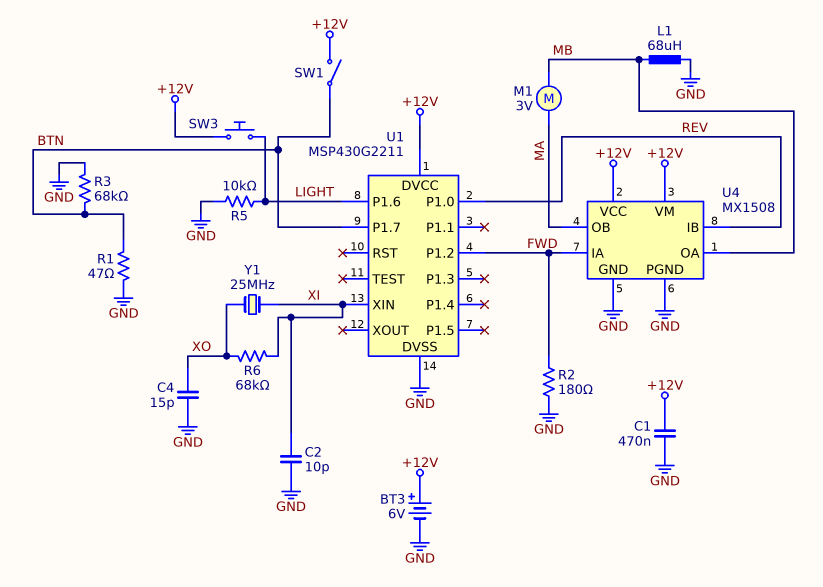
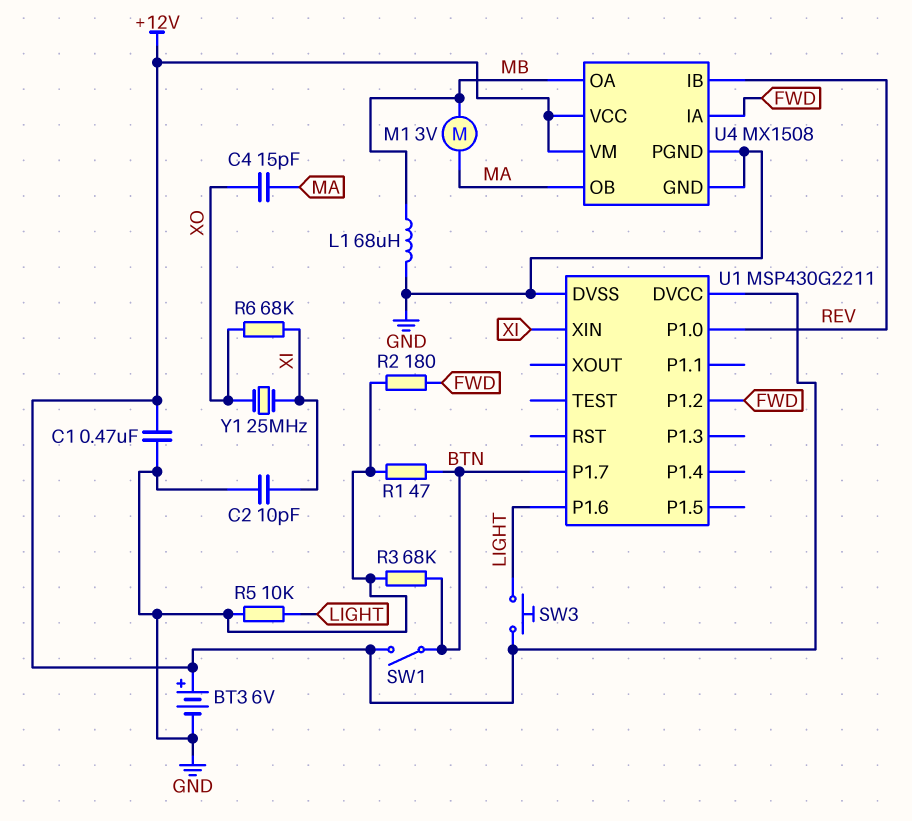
C4: 15pF (GND, XO) -> 15pF (MA, XO)

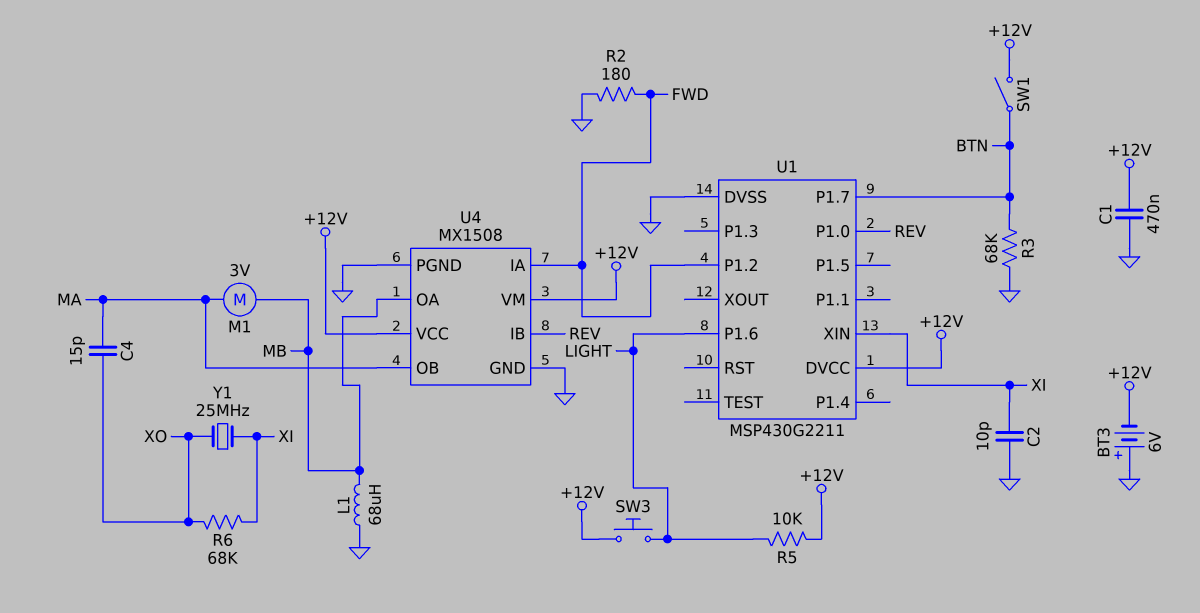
BT3: 6V (plus +12V, minus GND) -> 6V (plus GND, minus +12V)
R1: 47 (BTN, GND) -> none
R5: 10k (GND, LIGHT) -> 10k (+12V, LIGHT)

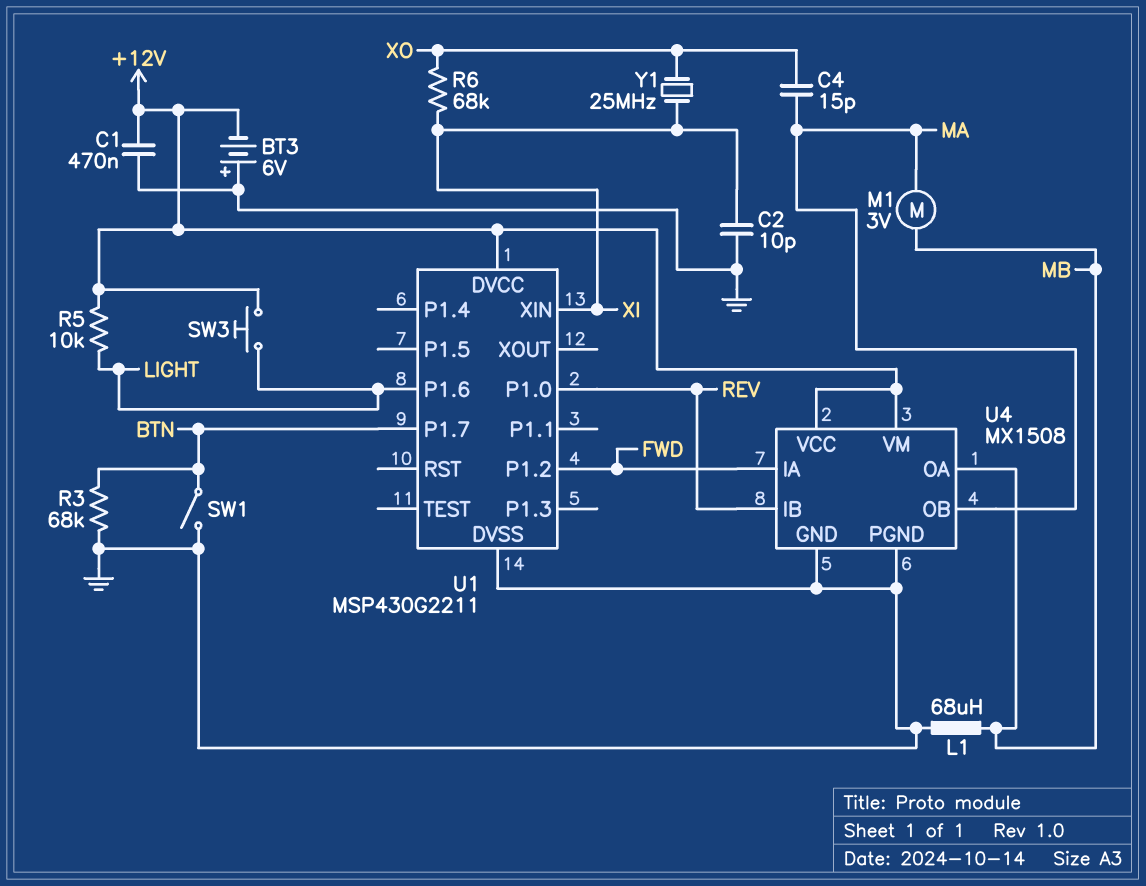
R2: 180 (FWD, GND) -> none
SW1: switch (+12V, BTN) -> switch (BTN, GND)

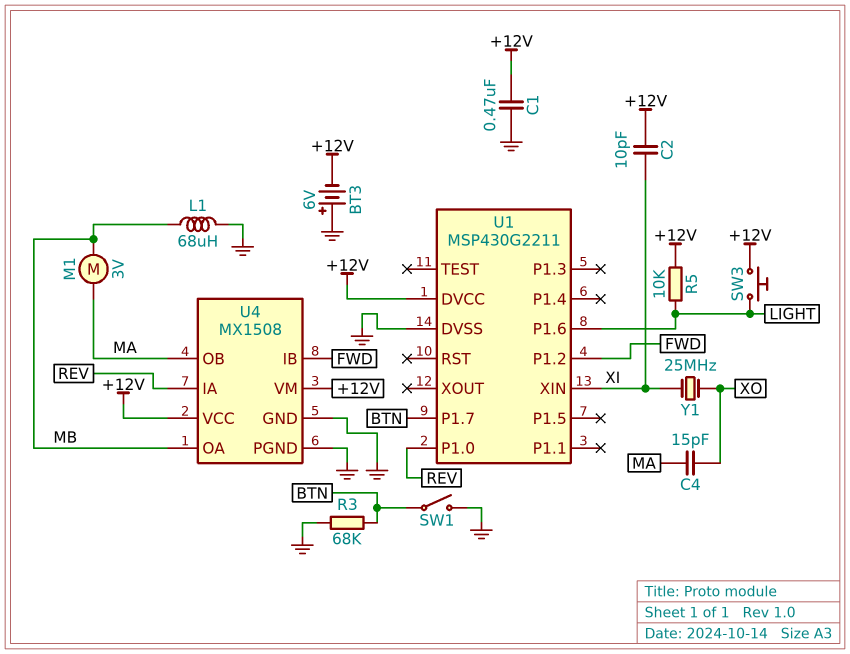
C2: 10pF (GND, XI) -> 10pF (+12V, XI)
R6: 68k (XI, XO) -> none
U4 pin IA: FWD -> REV
U4 pin IB: REV -> FWD

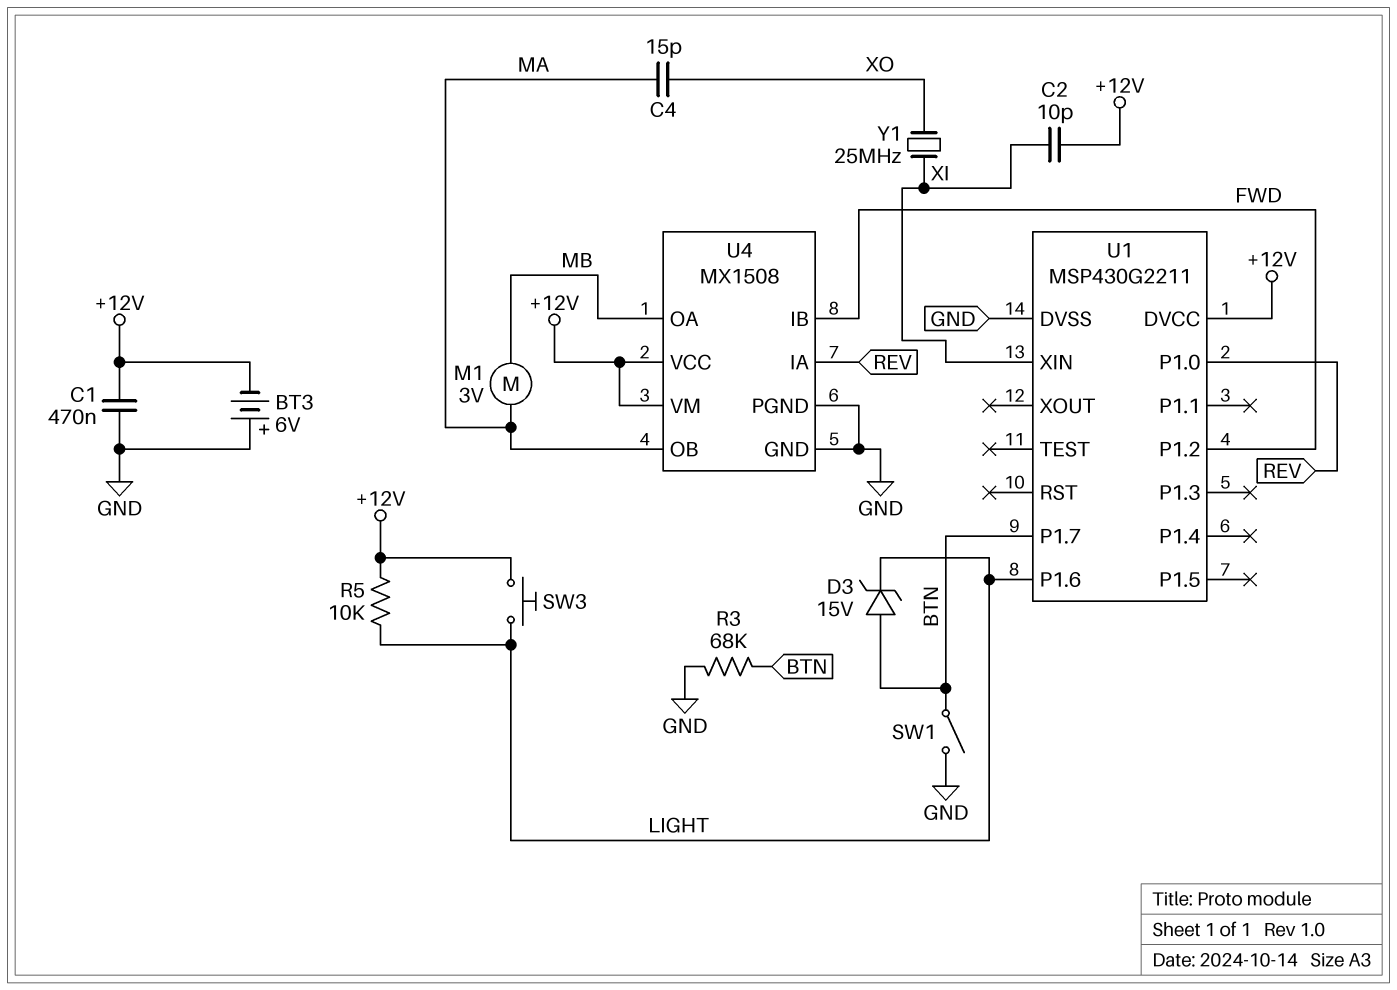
D3: none -> zener 15V (A BTN, K LIGHT)
L1: 68uH (GND, MB) -> none

